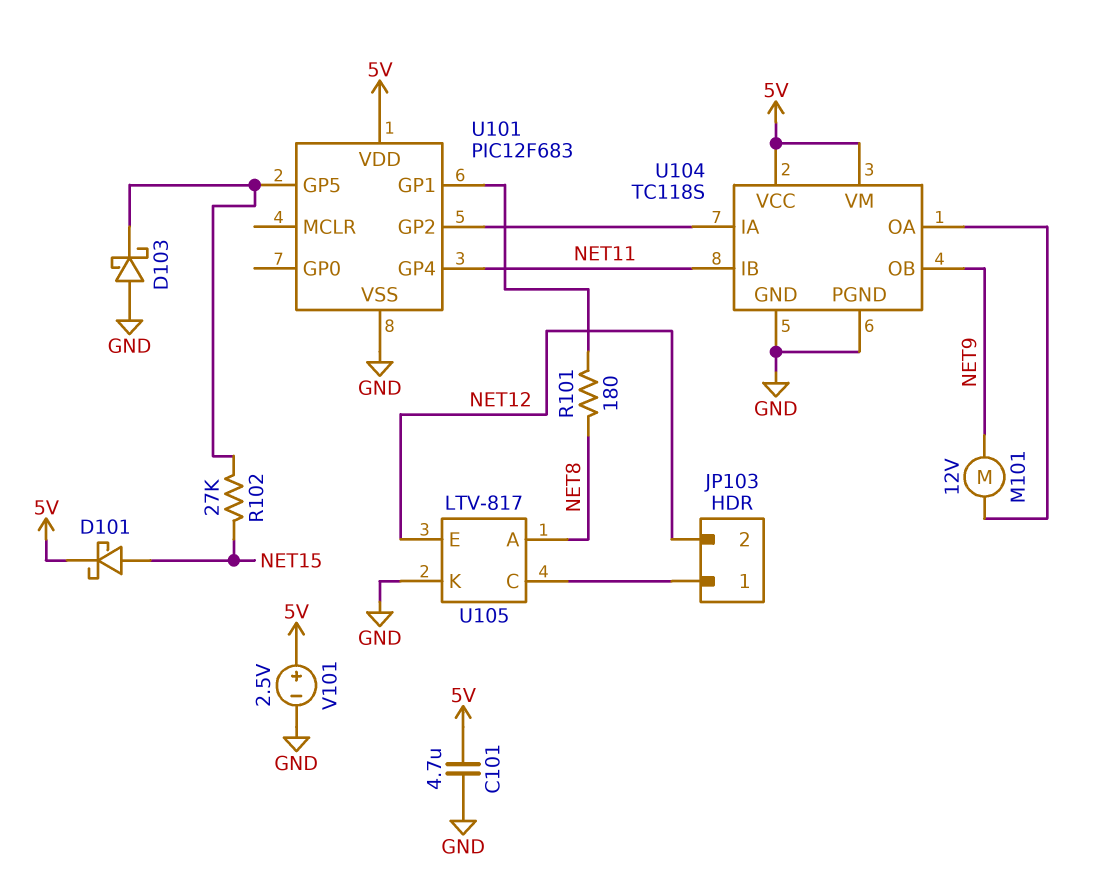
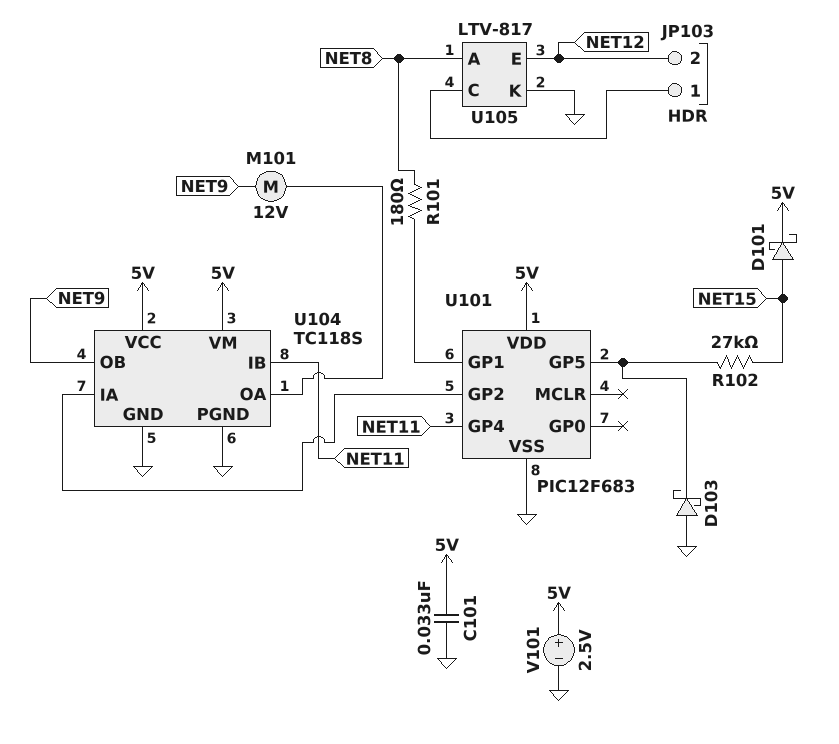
C101: 4.7uF (5V, GND) -> 33nF (5V, GND)

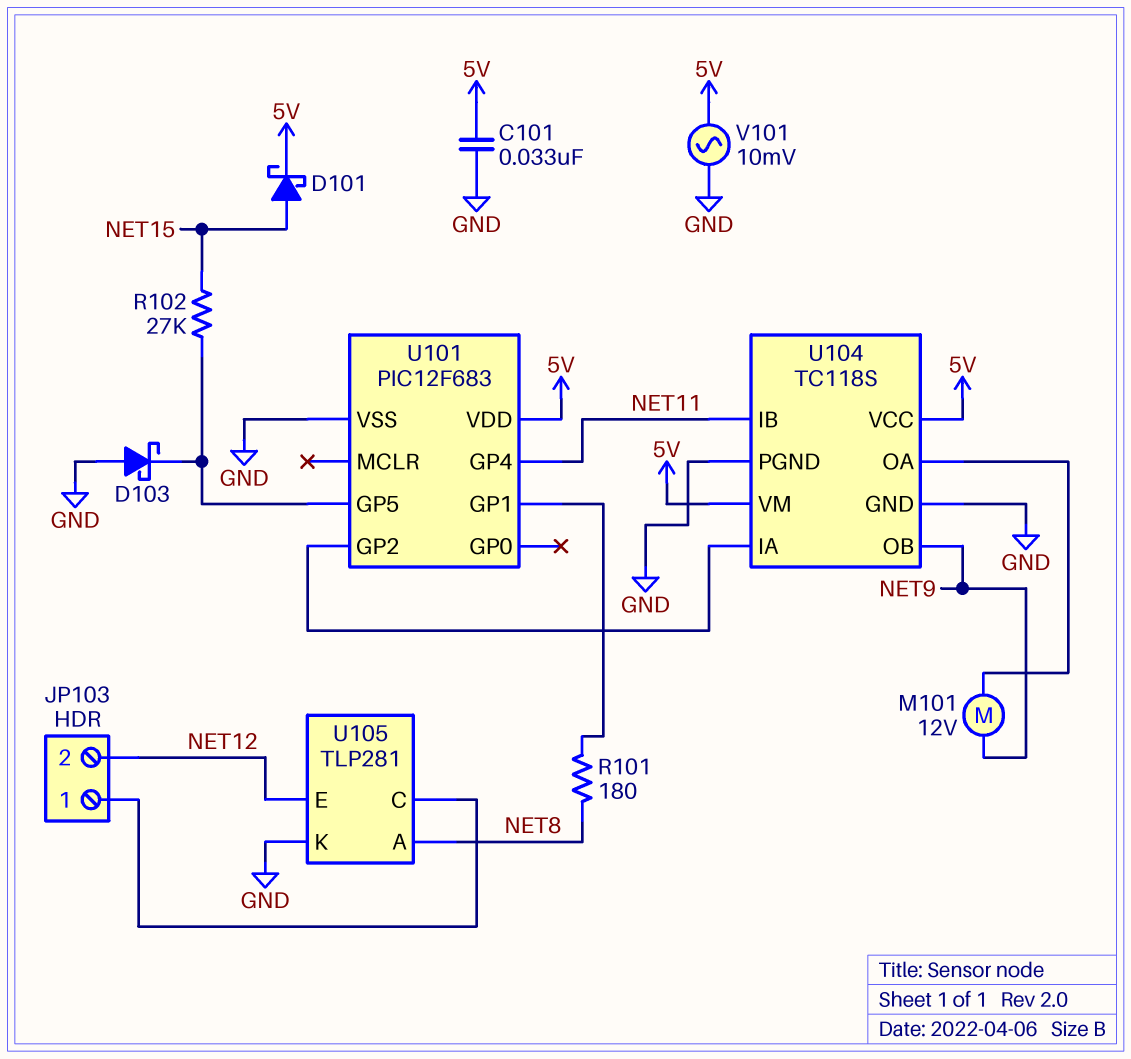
U105: LTV-817 -> TLP281
V101: 2.5V (plus 5V, minus GND) -> AC 10mV (5V, GND)

